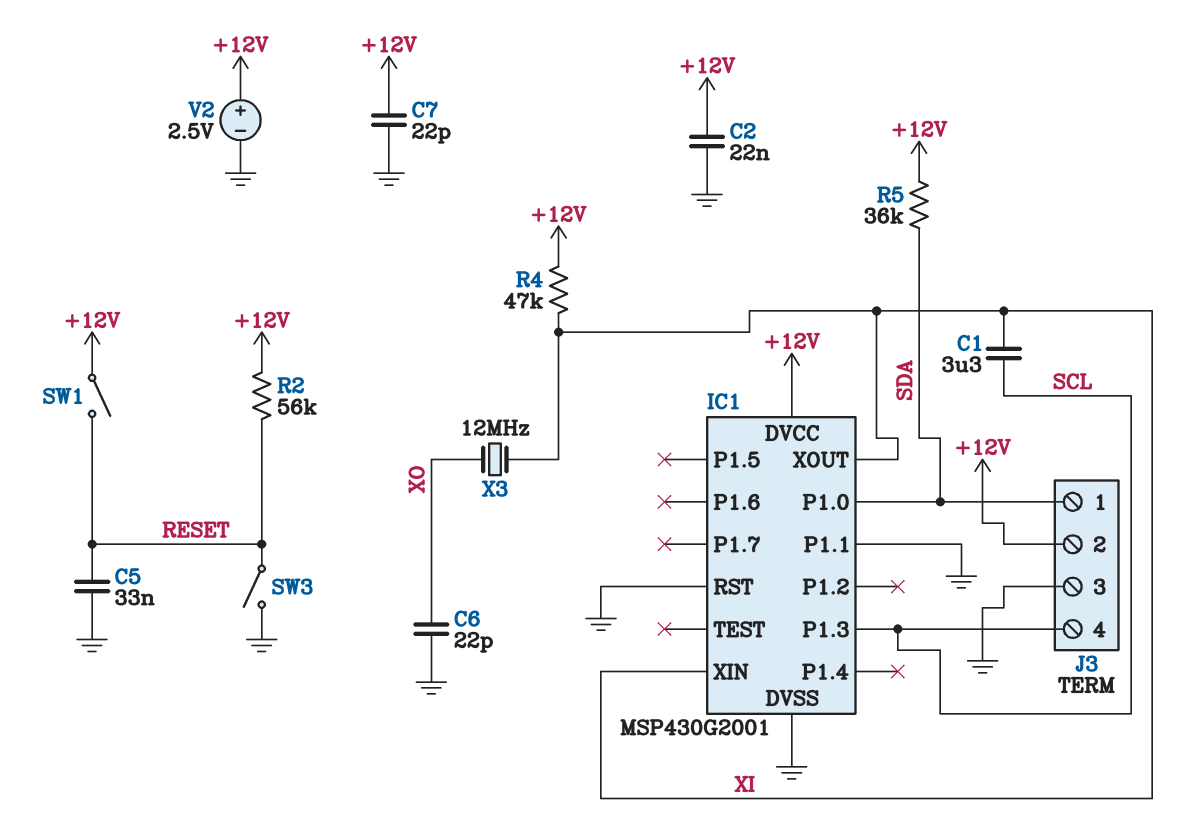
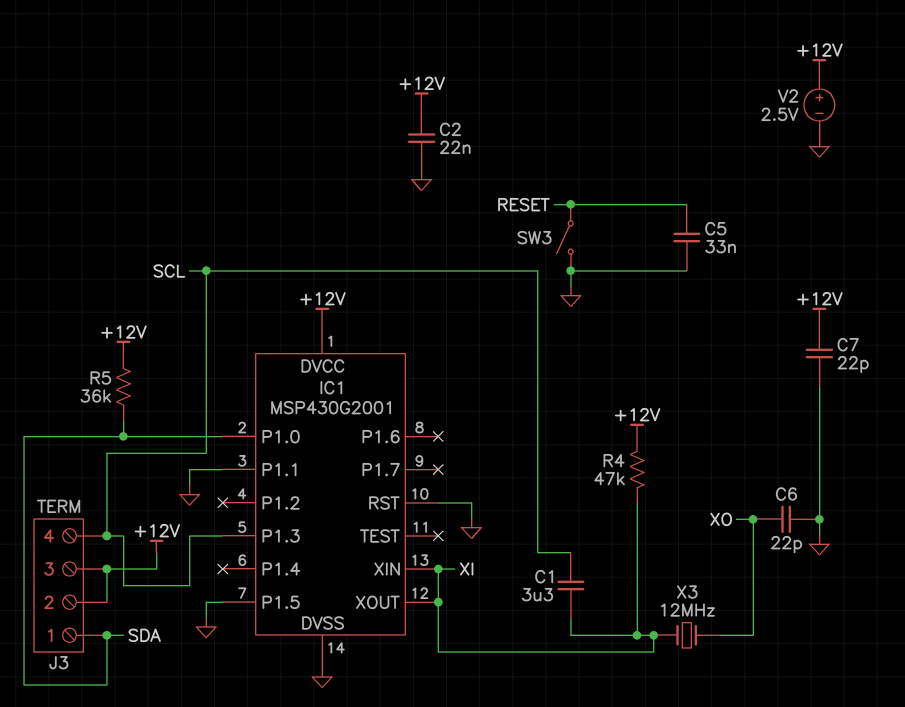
IC1 pin P1.5: none -> GND
J3 pin 3: GND -> +12V
R2: 56k (+12V, RESET) -> none
SW1: switch (+12V, RESET) -> none

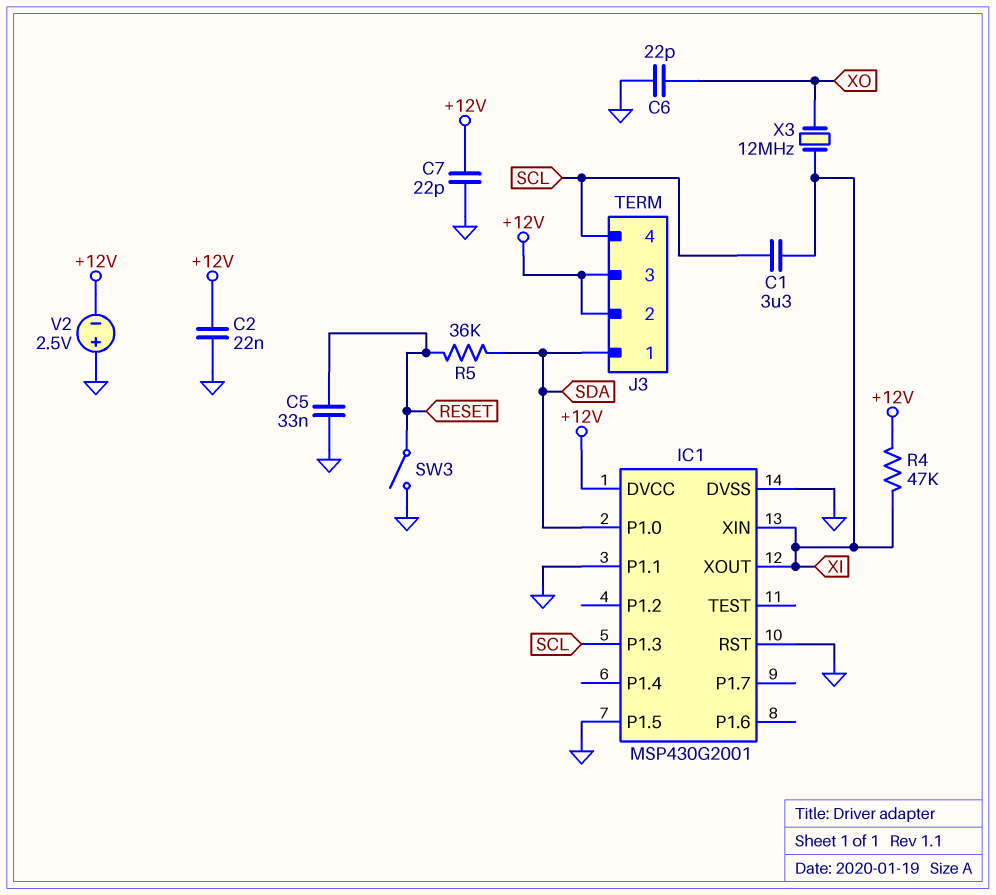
R5: 36k (+12V, SDA) -> 36k (RESET, SDA)
V2: 2.5V (plus +12V, minus GND) -> 2.5V (plus GND, minus +12V)

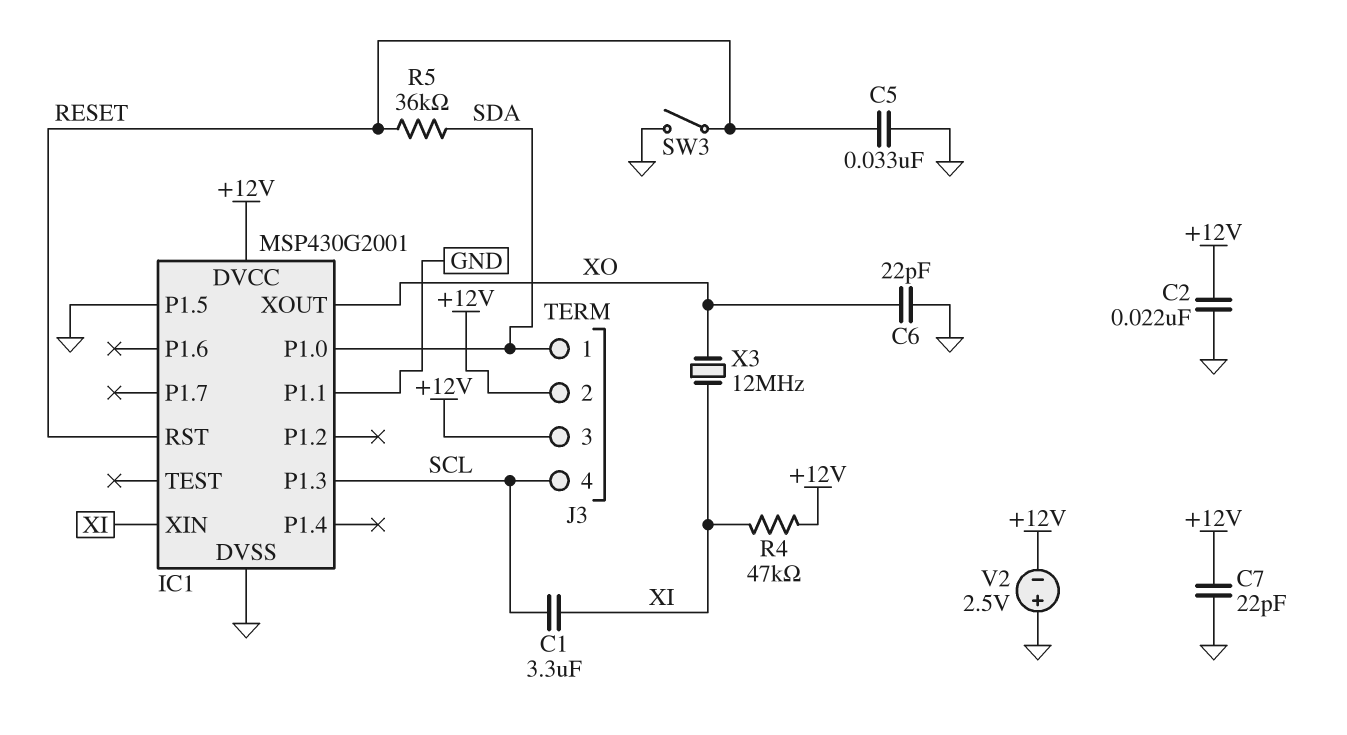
IC1 pin RST: GND -> RESET
IC1 pin XOUT: XI -> XO

